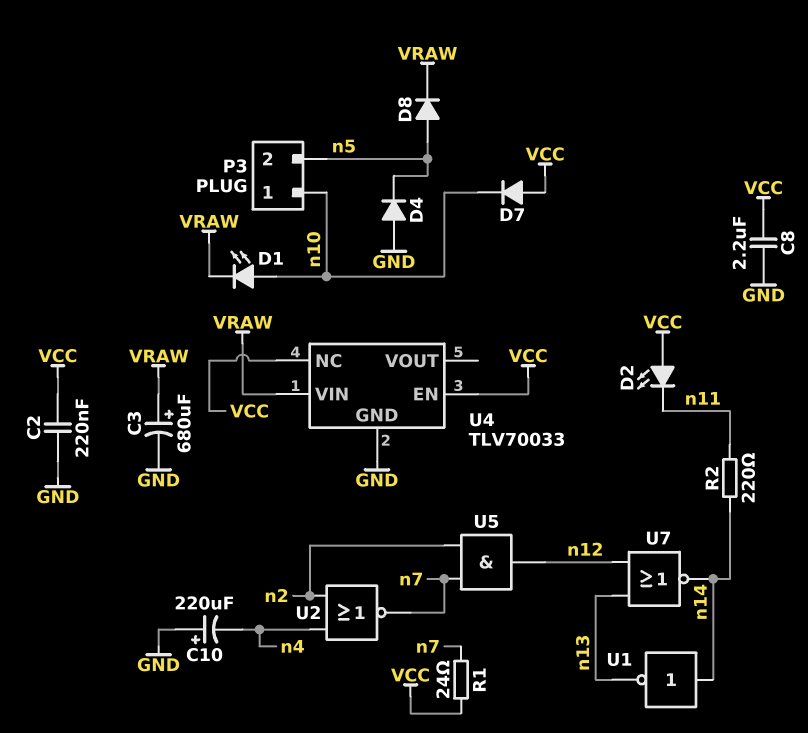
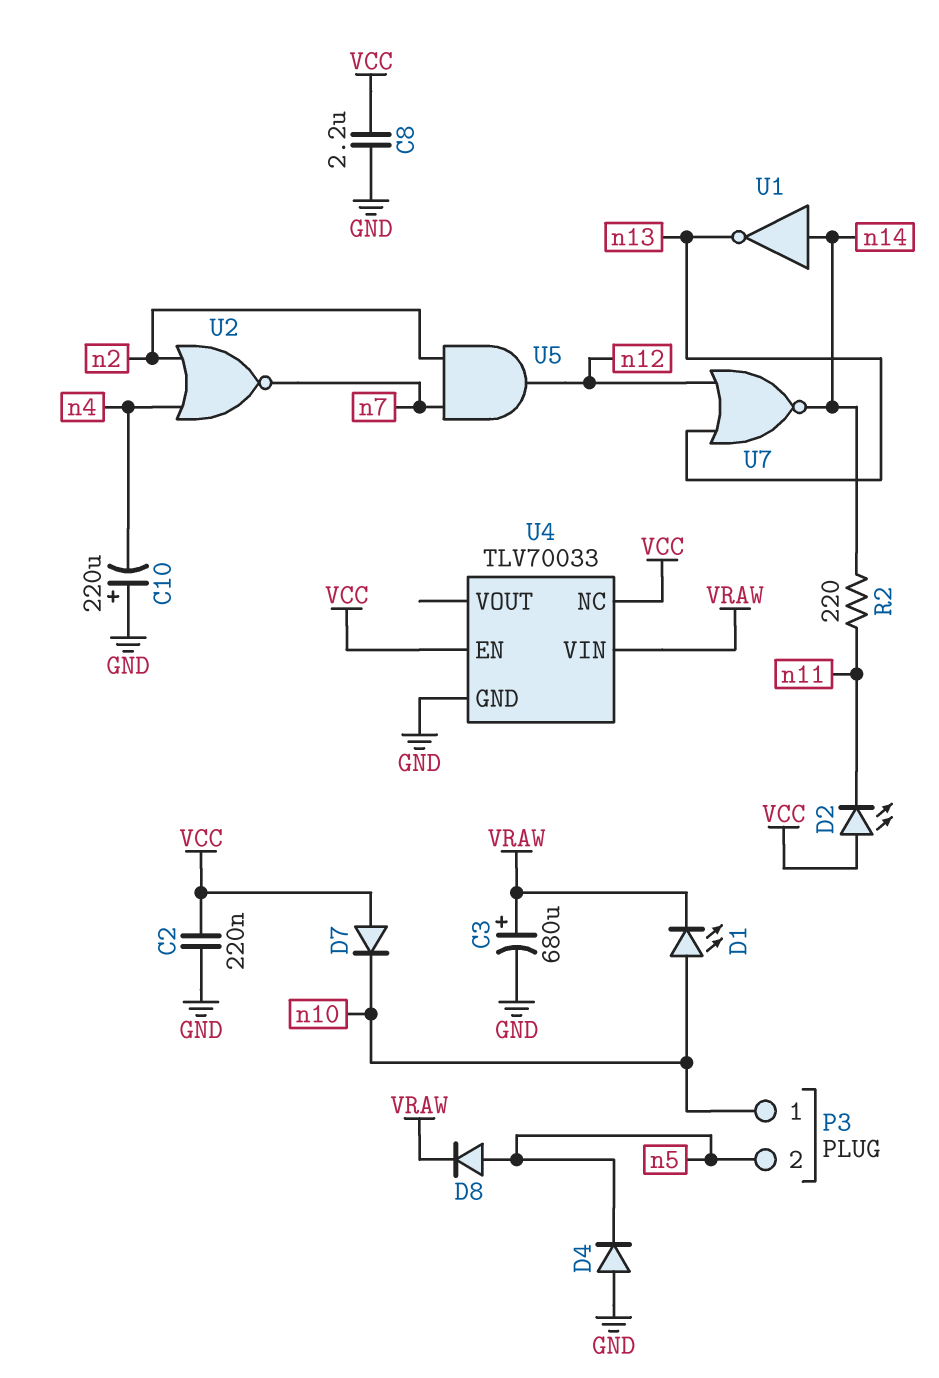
R1: 24 (VCC, n7) -> none

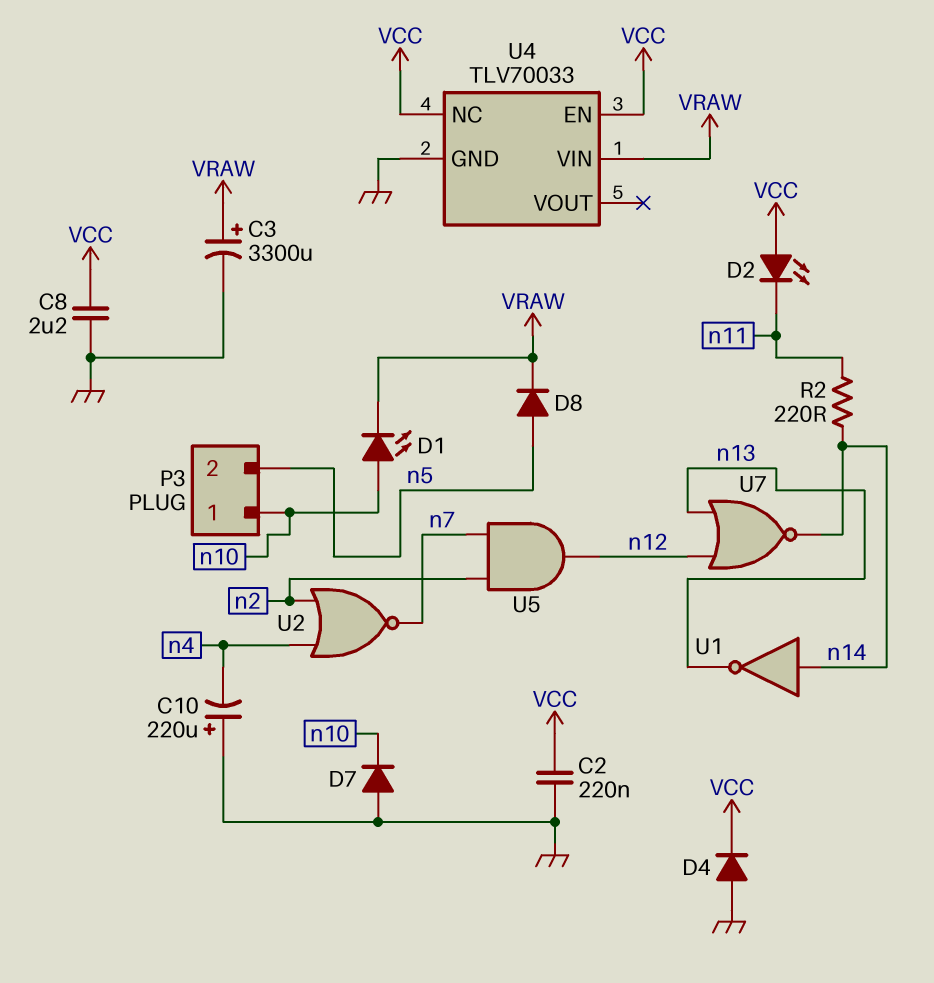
C3: 680uF (plus VRAW, minus GND) -> 3300uF (plus VRAW, minus GND)
D4: diode (A GND, K n5) -> diode (A GND, K VCC)
D7: diode (A VCC, K n10) -> diode (A GND, K n10)

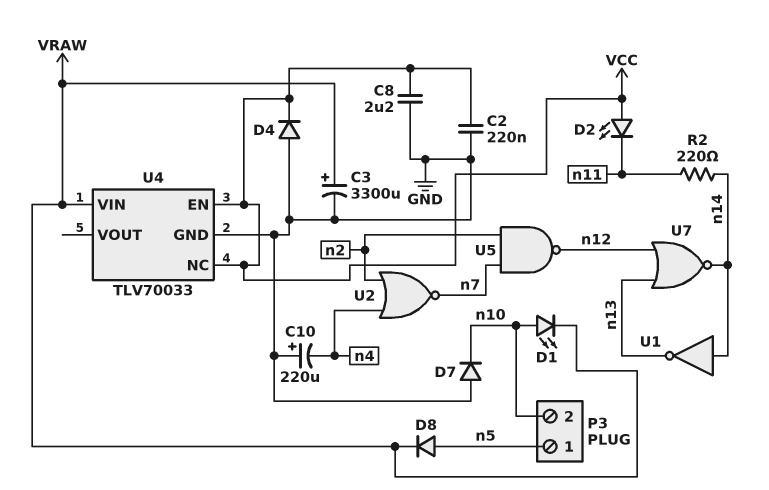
P3 pin 1: n10 -> n5
P3 pin 2: n5 -> n10
U5: AND (in n2, in n7, out n12) -> NAND (in n2, in n7, out n12)

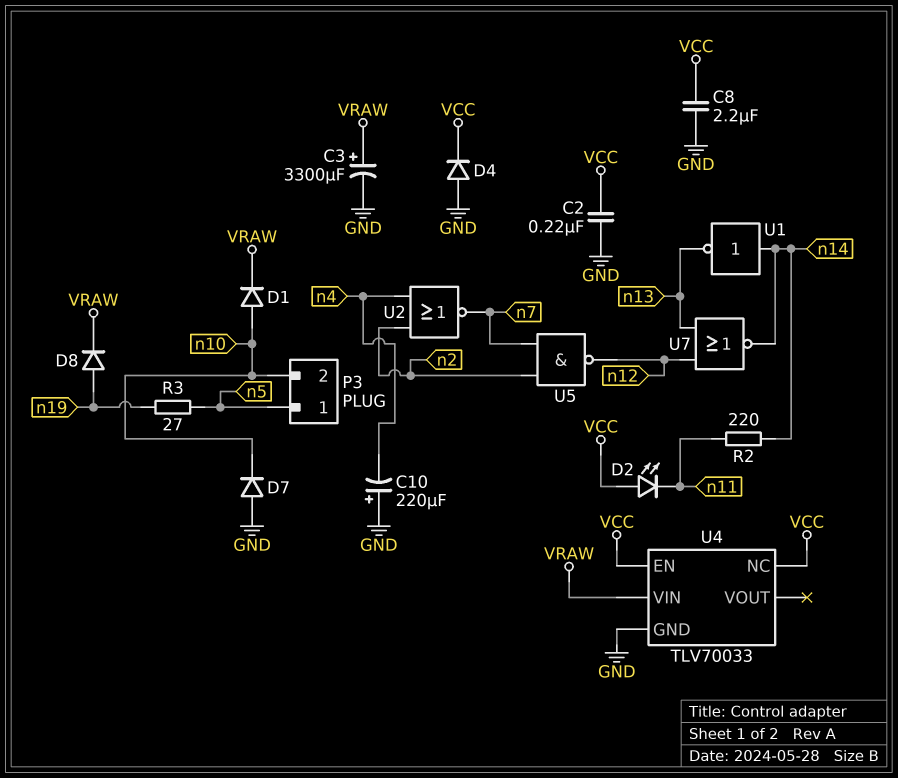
D1: LED (A n10, K VRAW) -> diode (A n10, K VRAW)
D8: diode (A n5, K VRAW) -> diode (A n19, K VRAW)
R3: none -> 27 (n5, n19)

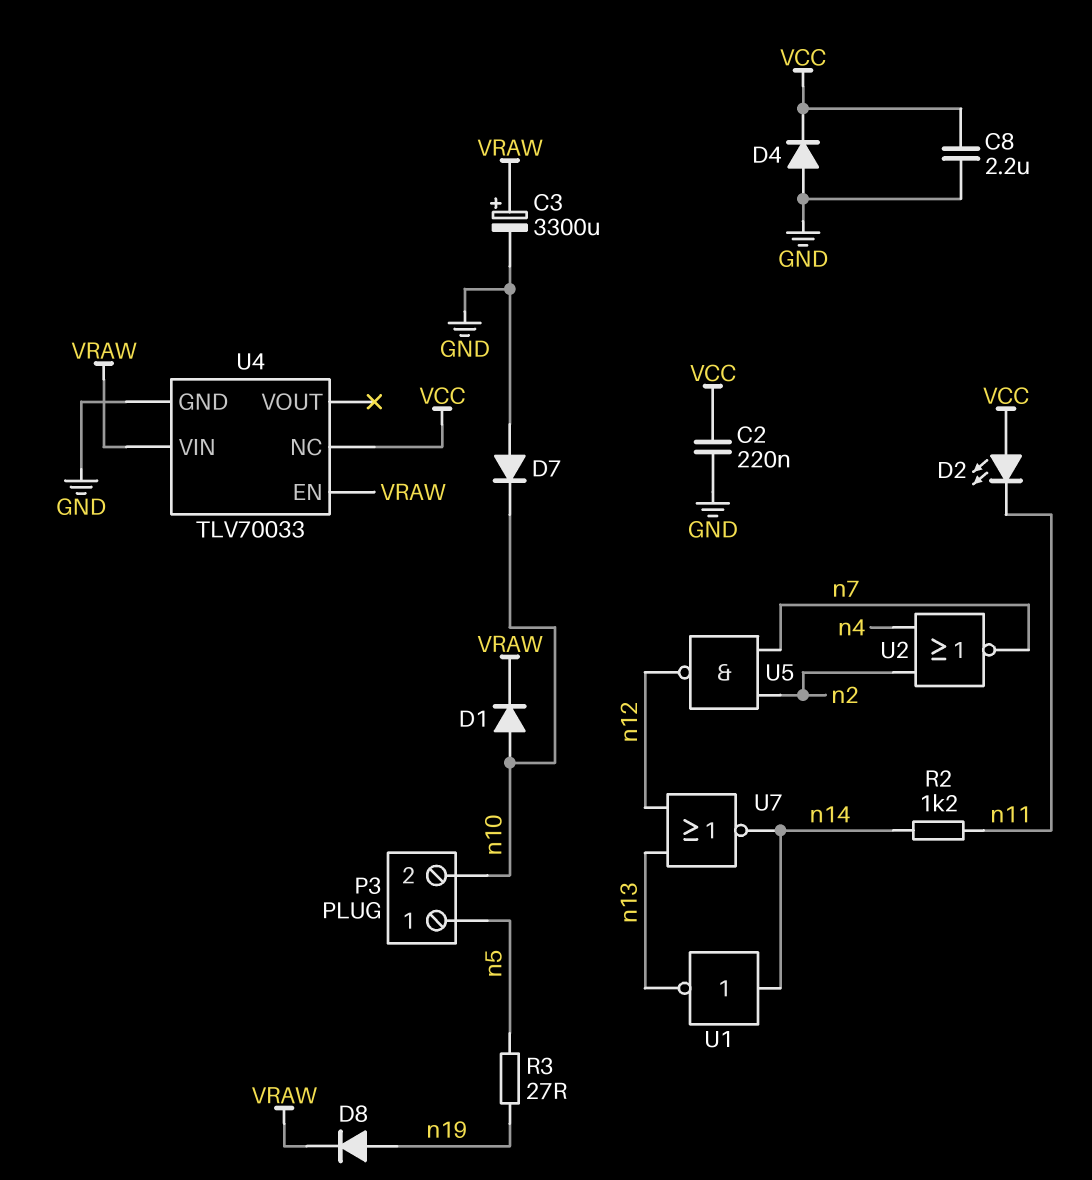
C10: 220uF (plus GND, minus n4) -> none
R2: 220 (n11, n14) -> 1.2k (n11, n14)
U4 pin EN: VCC -> VRAW

